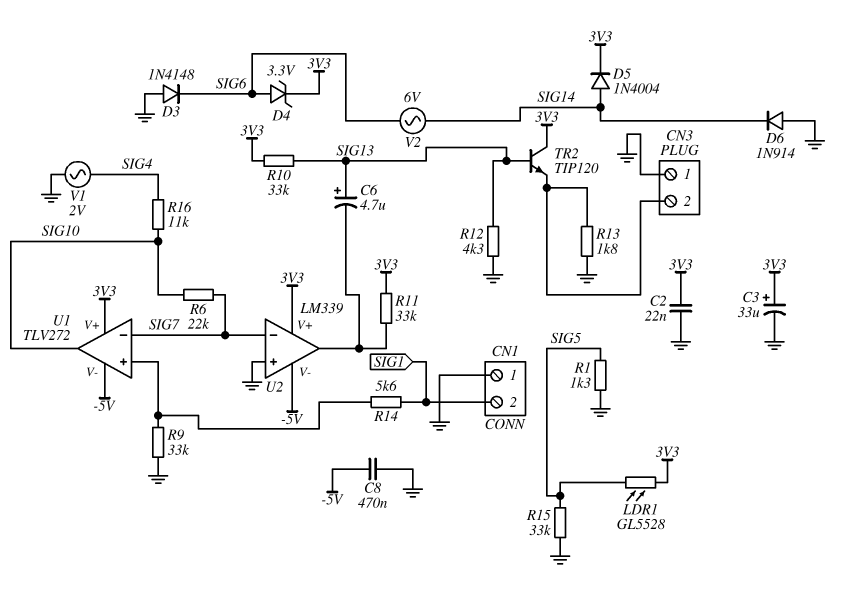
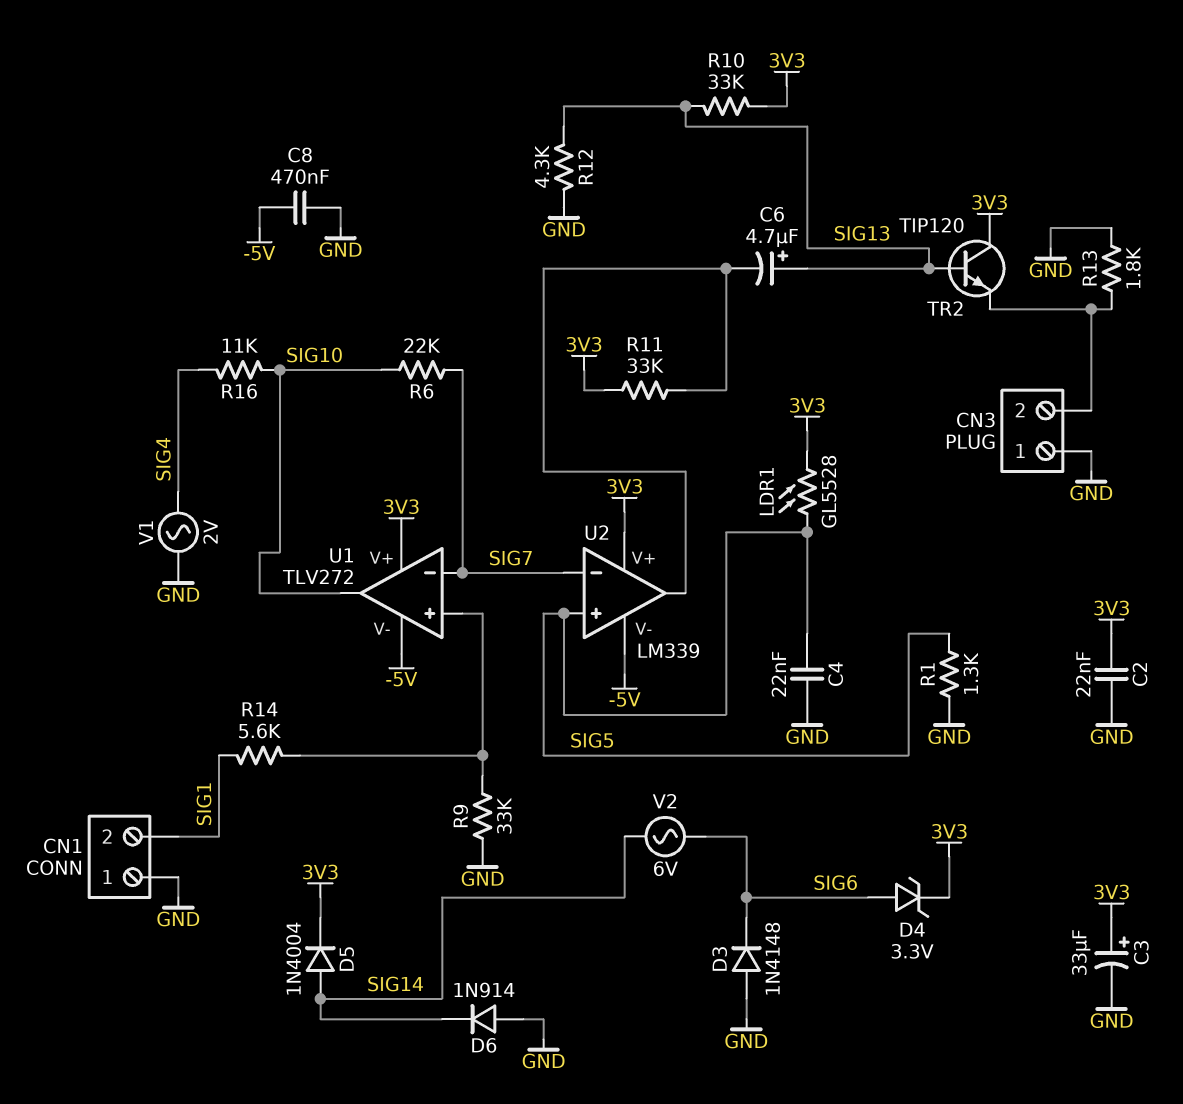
C4: none -> 22nF (GND, SIG5)
R15: 33k (GND, SIG5) -> none
U2 pin in+: GND -> SIG5

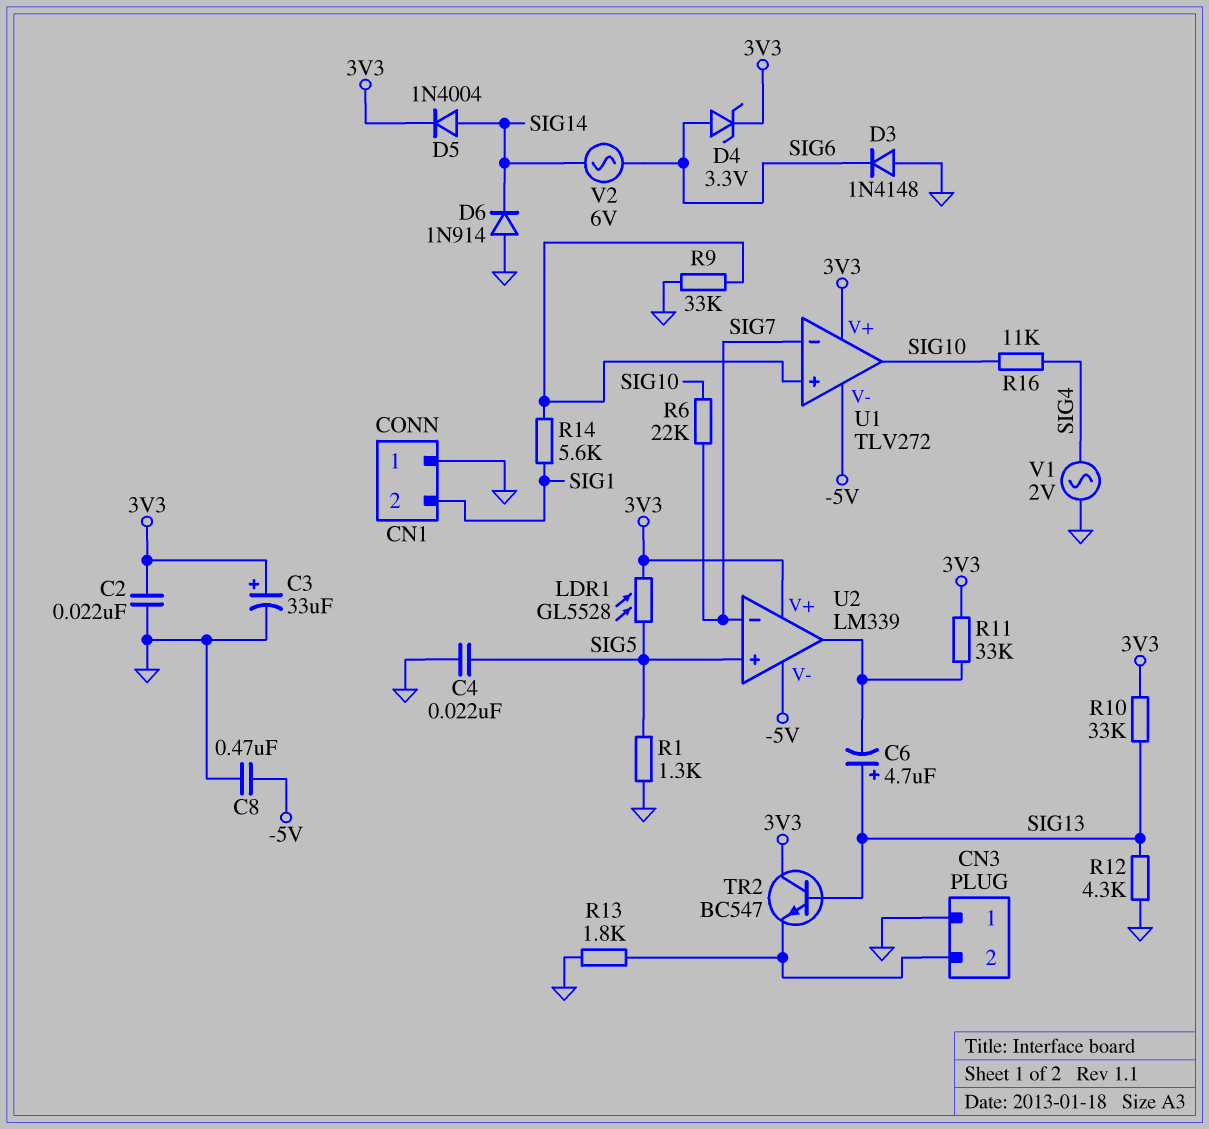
TR2: NPN TIP120 (B SIG13, C 3V3, E CN3/2) -> NPN BC547 (B SIG13, C 3V3, E CN3/2)

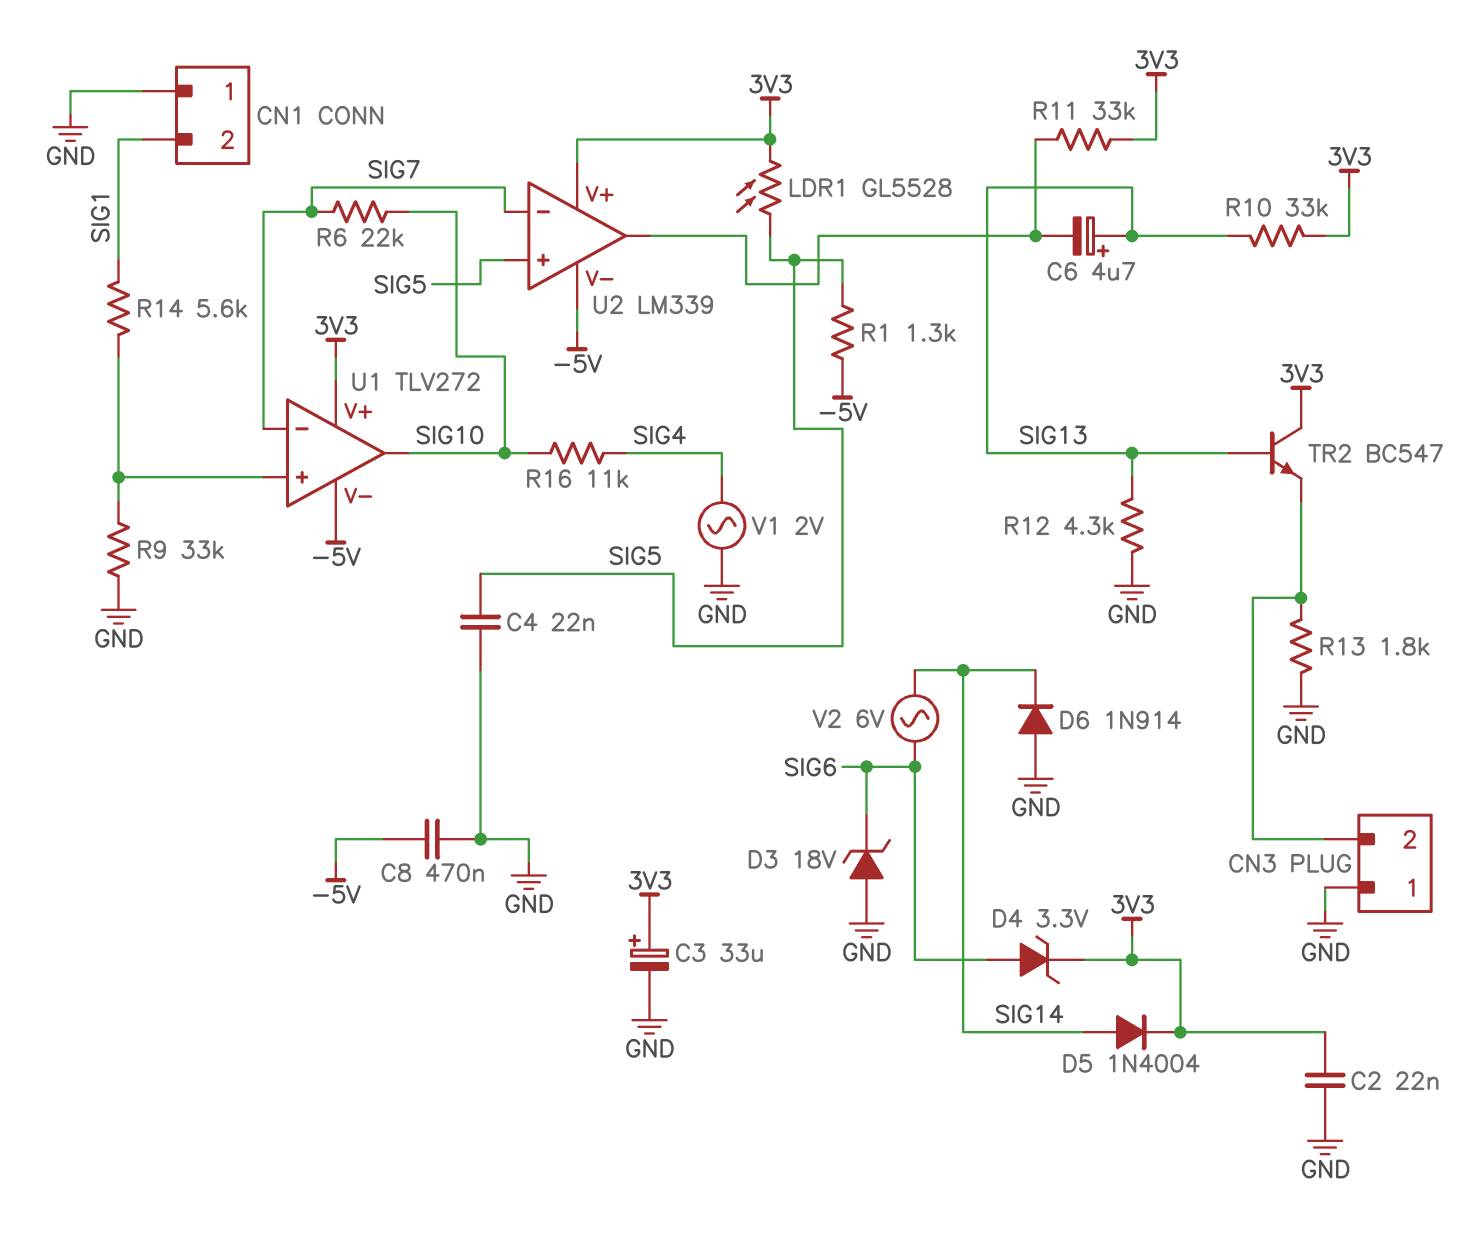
D3: diode 1N4148 (A GND, K SIG6) -> zener 18V (A GND, K SIG6)
R1: 1.3k (GND, SIG5) -> 1.3k (-5V, SIG5)

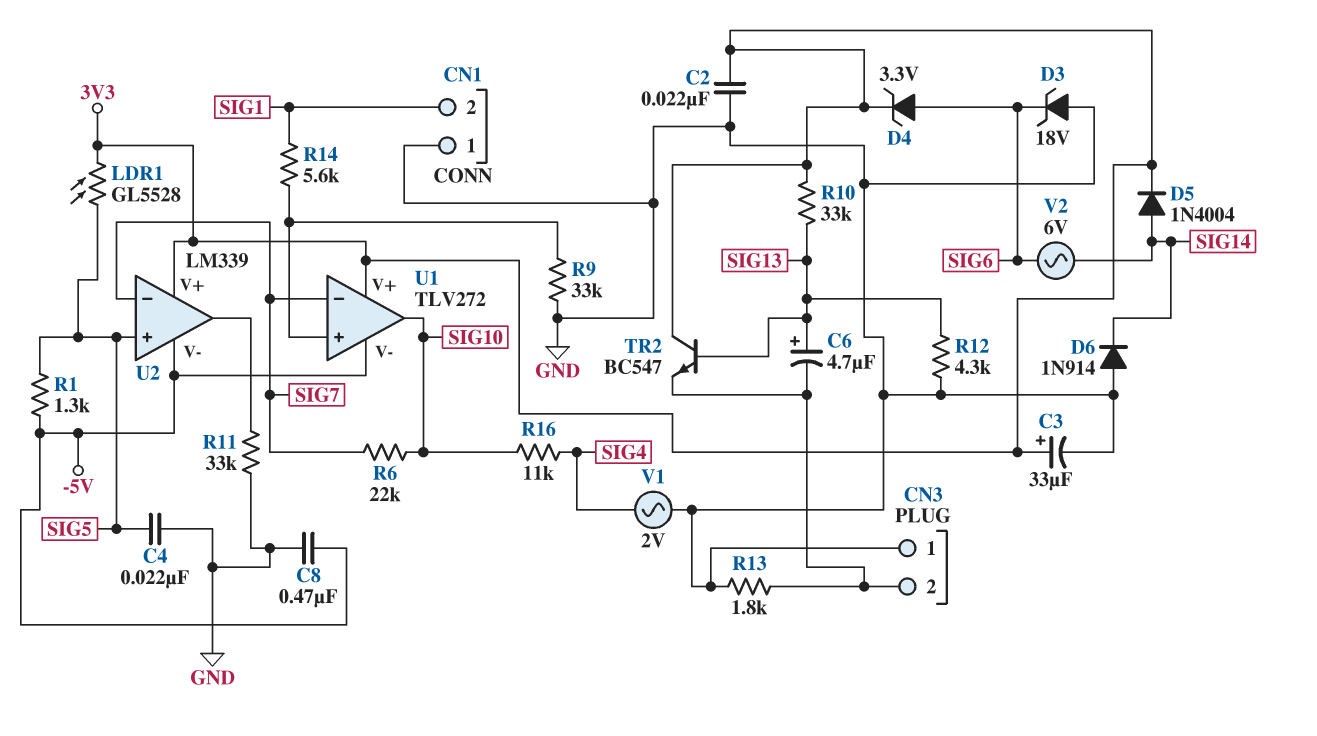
C6: 4.7uF (plus SIG13, minus U2/out) -> 4.7uF (plus SIG13, minus CN3/2)
R11: 33k (3V3, U2/out) -> 33k (GND, U2/out)

